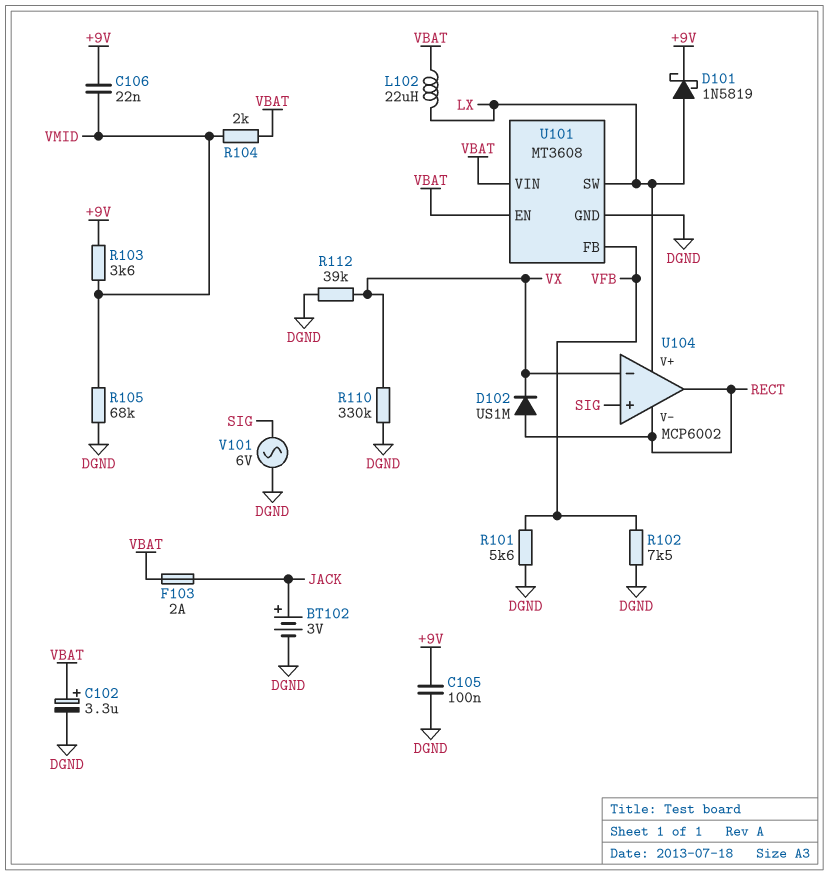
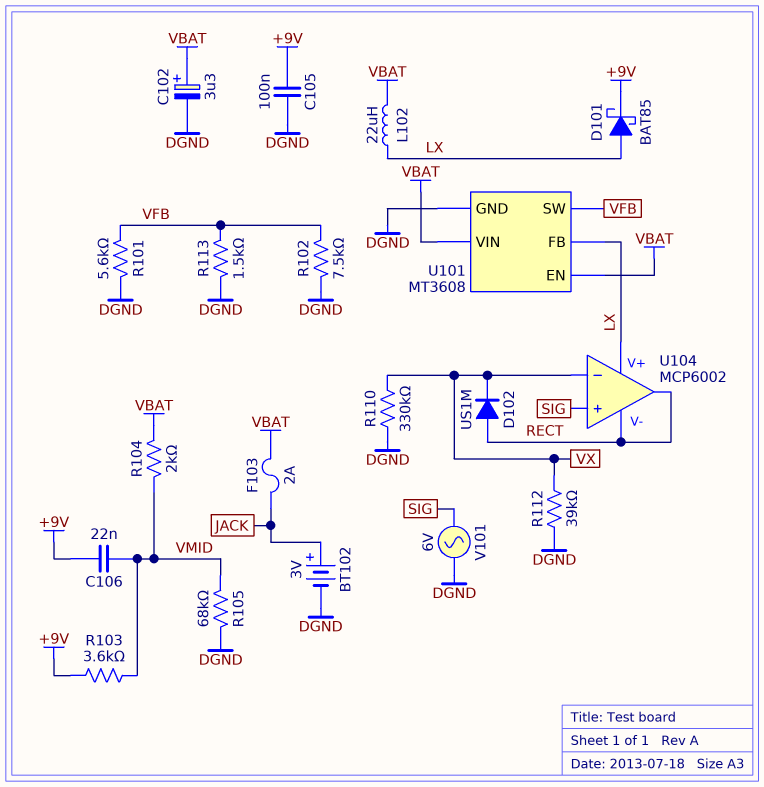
D101: schottky 1N5819 (A LX, K +9V) -> schottky BAT85 (A LX, K +9V)
R113: none -> 1.5k (DGND, VFB)
U101 pin FB: VFB -> LX
U101 pin SW: LX -> VFB

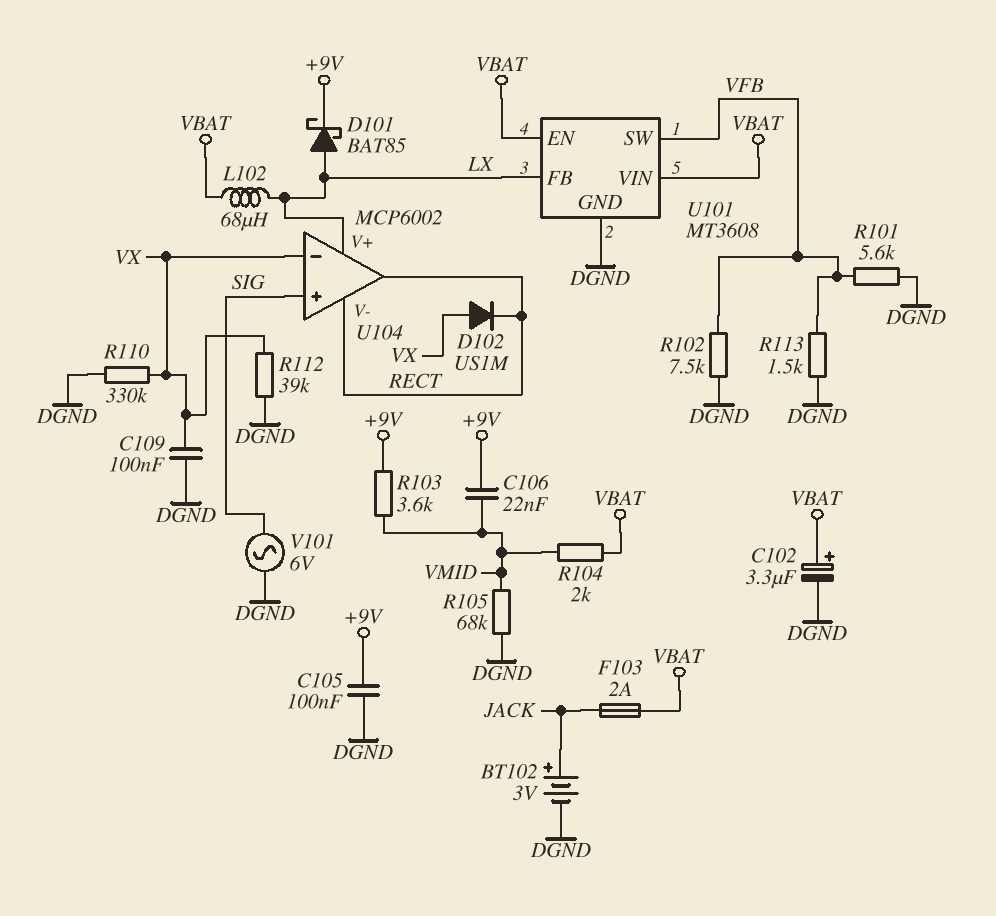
C109: none -> 100nF (DGND, VX)
D102: diode US1M (A RECT, K VX) -> diode US1M (A VX, K RECT)
L102: 22uH (LX, VBAT) -> 68uH (LX, VBAT)

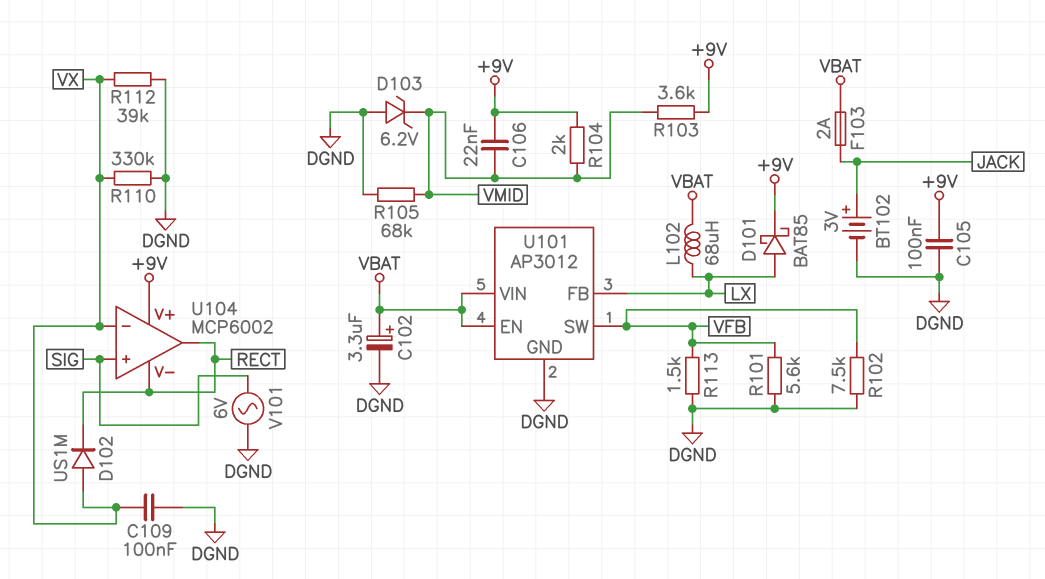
D103: none -> zener 6.2V (A DGND, K VMID)
R104: 2k (VBAT, VMID) -> 2k (+9V, VMID)
U101: MT3608 -> AP3012
U104 pin V+: LX -> +9V

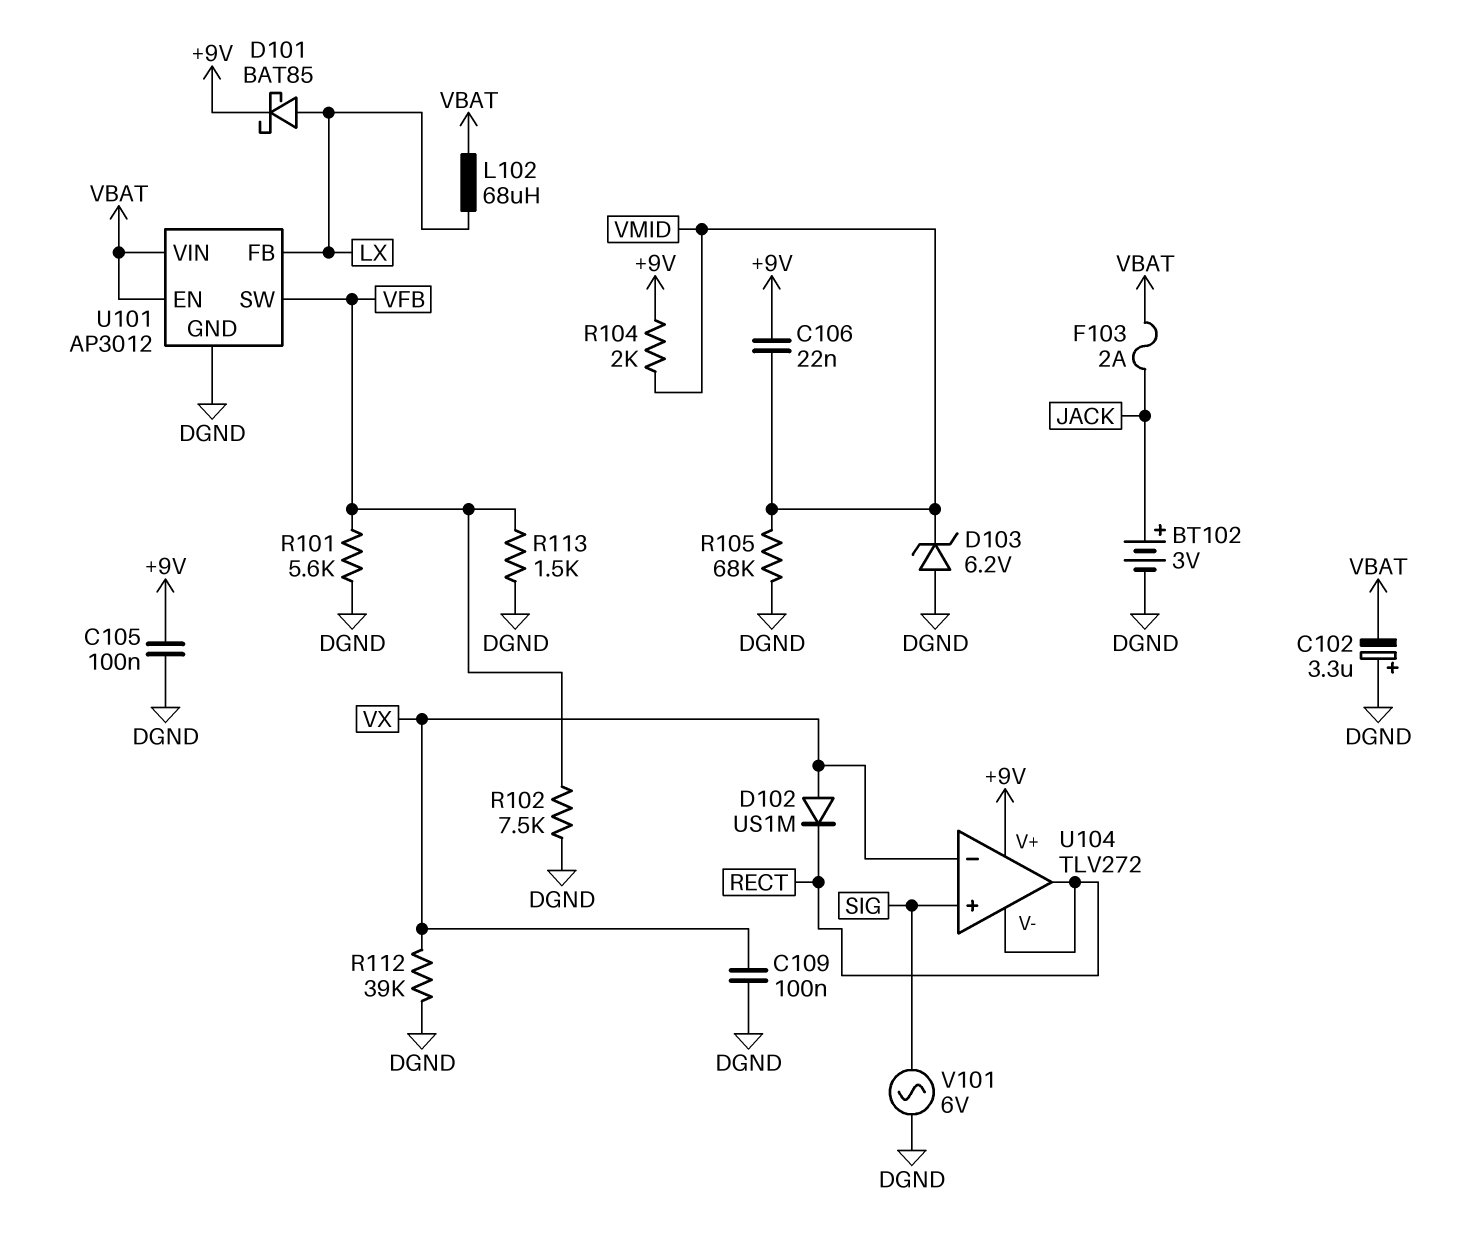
C102: 3.3uF (plus VBAT, minus DGND) -> 3.3uF (plus DGND, minus VBAT)
R103: 3.6k (+9V, VMID) -> none
R110: 330k (DGND, VX) -> none
U104: MCP6002 -> TLV272

